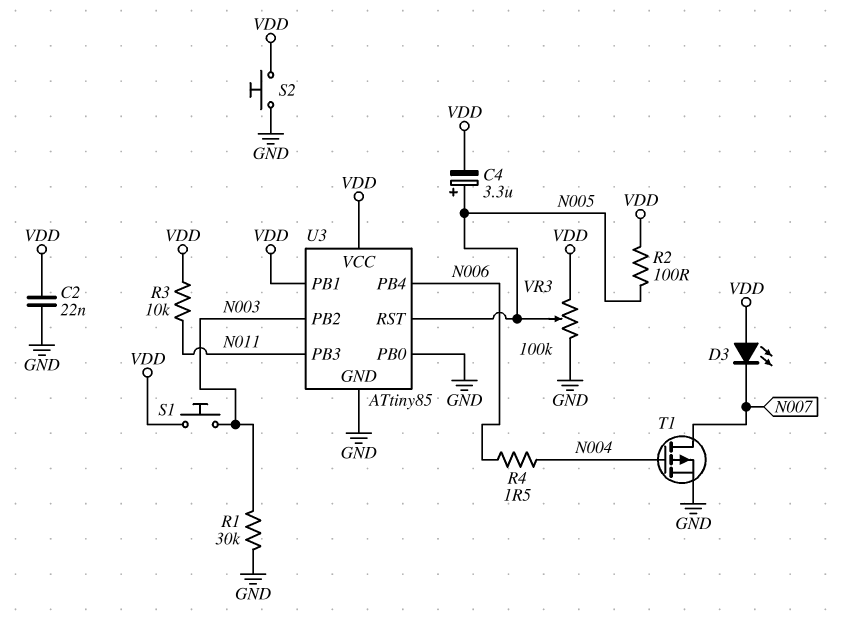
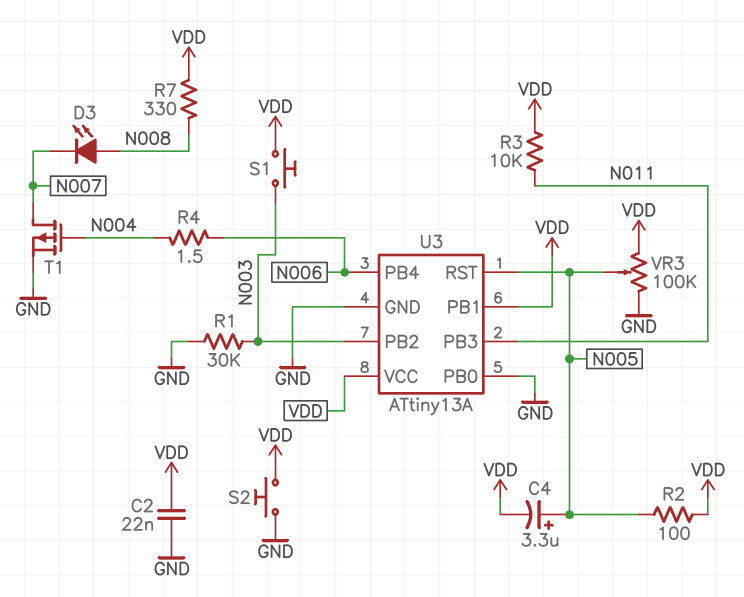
D3: LED (A VDD, K N007) -> LED (A N008, K N007)
R7: none -> 330 (N008, VDD)
U3: ATtiny85 -> ATtiny13A

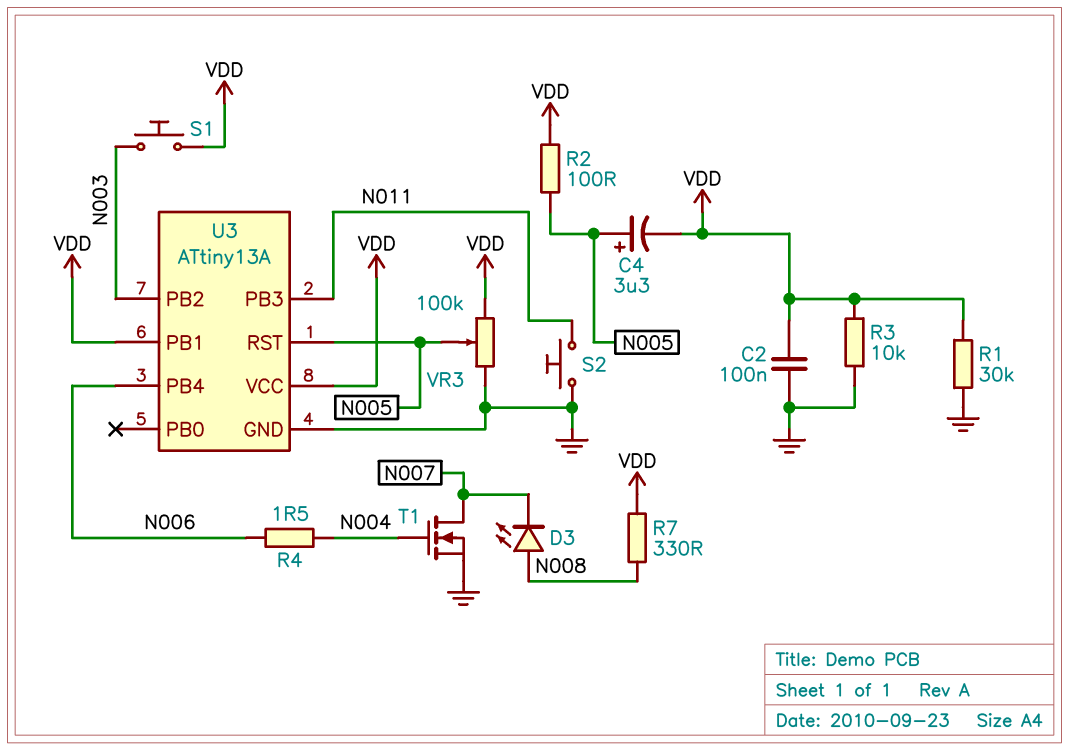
C2: 22nF (GND, VDD) -> 100nF (GND, VDD)
R1: 30k (GND, N003) -> 30k (GND, VDD)
R3: 10k (N011, VDD) -> 10k (GND, VDD)
S2: button (GND, VDD) -> button (GND, N011)
T1: PMOS (G N004, D N007, S GND) -> NMOS (G N004, D N007, S GND)
U3 pin PB0: GND -> none

